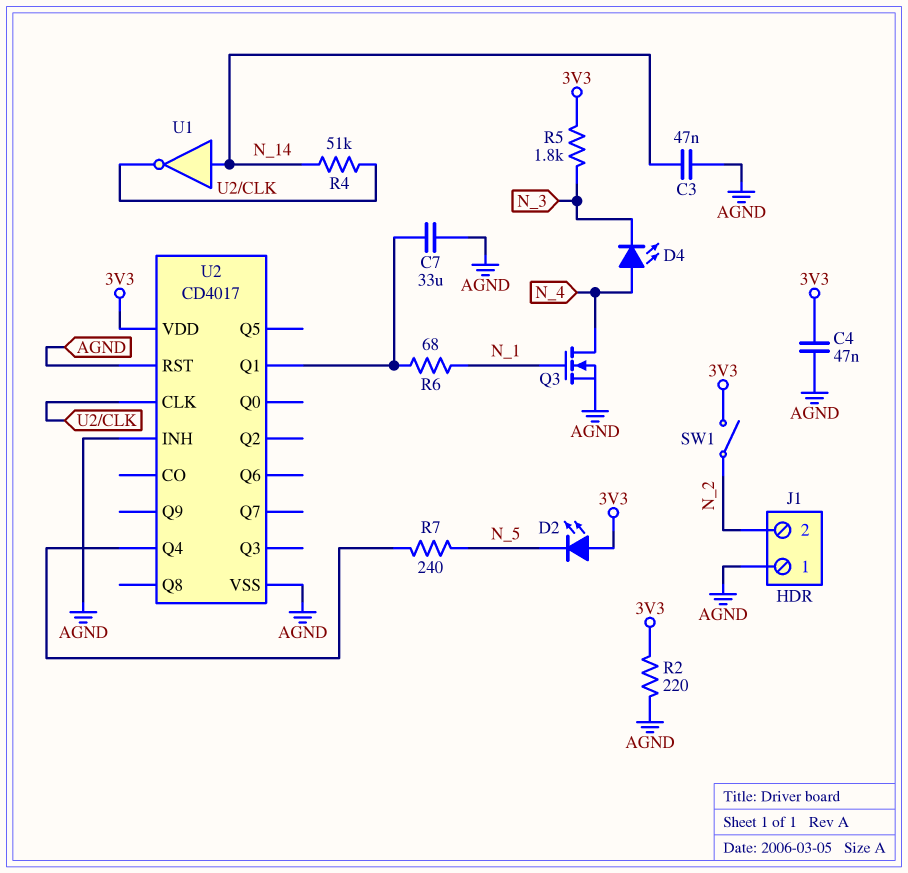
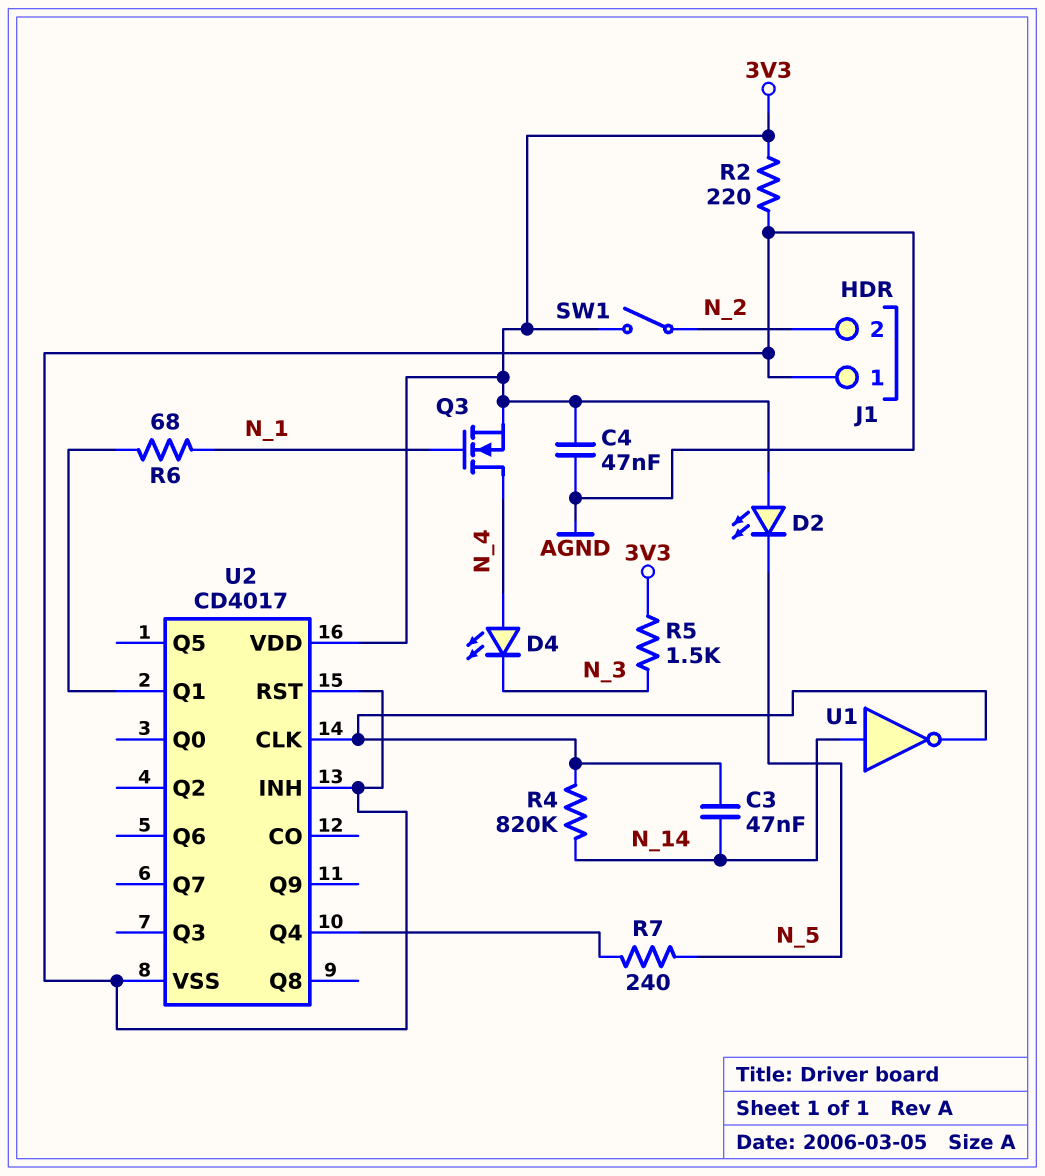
C3: 47nF (AGND, N_14) -> 47nF (N_14, U2/CLK)
C7: 33uF (AGND, U2/Q1) -> none
Q3: NMOS (G N_1, D N_4, S AGND) -> NMOS (G N_1, D N_4, S 3V3)
R4: 51k (N_14, U2/CLK) -> 820k (N_14, U2/CLK)
R5: 1.8k (3V3, N_3) -> 1.5k (3V3, N_3)

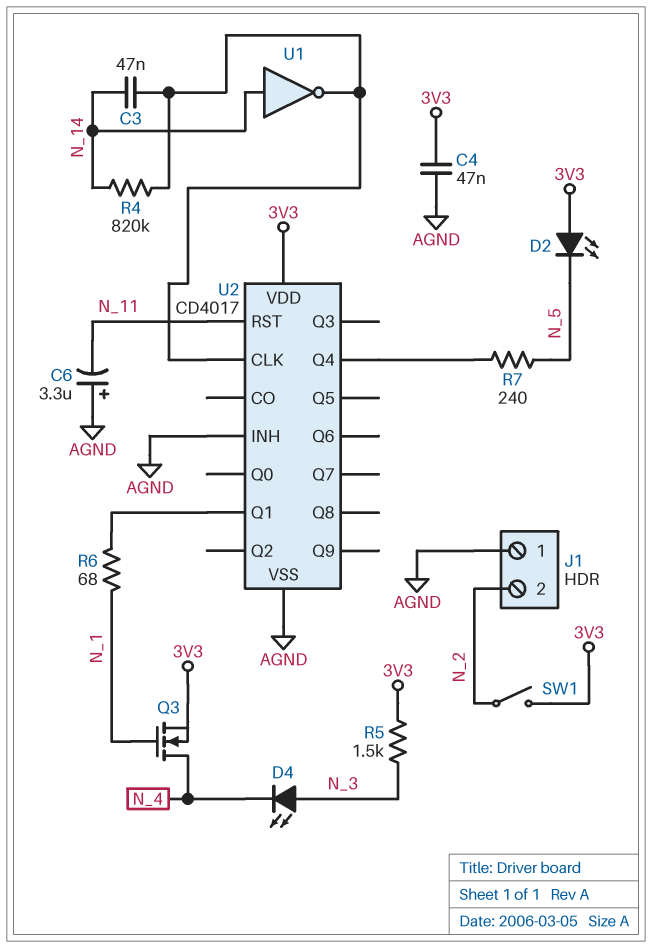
C6: none -> 3.3uF (plus AGND, minus N_11)
D4: LED (A N_4, K N_3) -> LED (A N_3, K N_4)
R2: 220 (3V3, AGND) -> none
U2 pin RST: AGND -> N_11

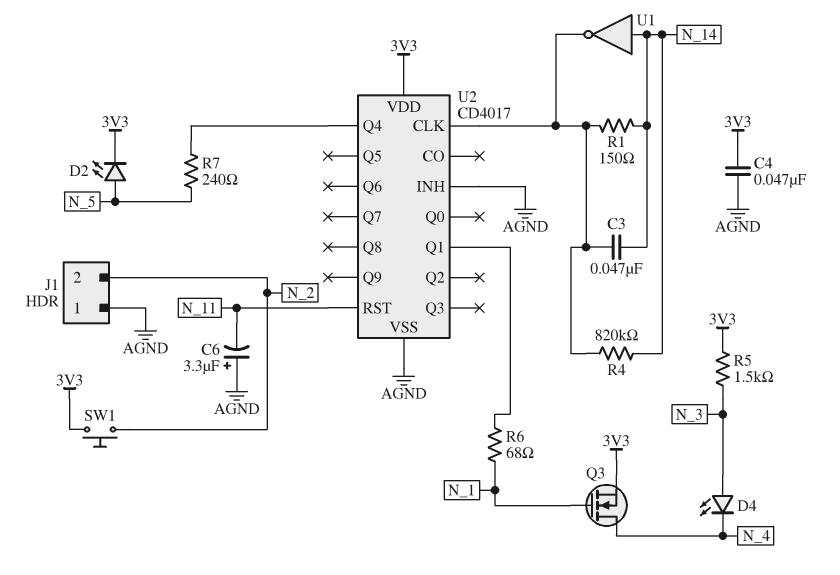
D2: LED (A 3V3, K N_5) -> LED (A N_5, K 3V3)
R1: none -> 150 (N_14, U2/CLK)
SW1: switch (3V3, N_2) -> button (3V3, N_2)

